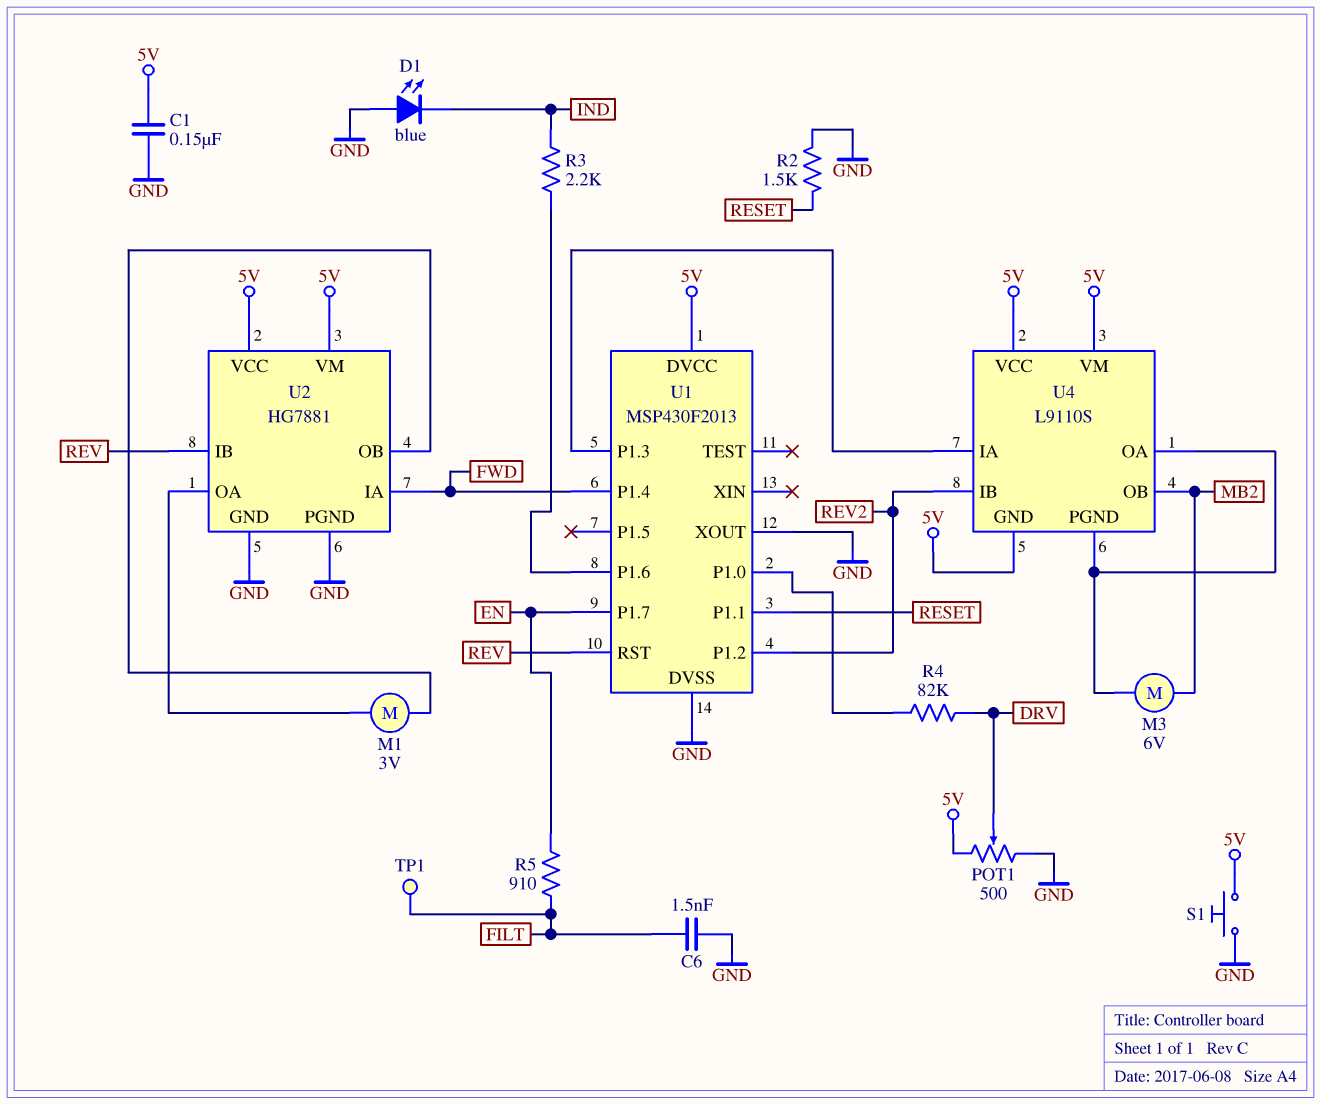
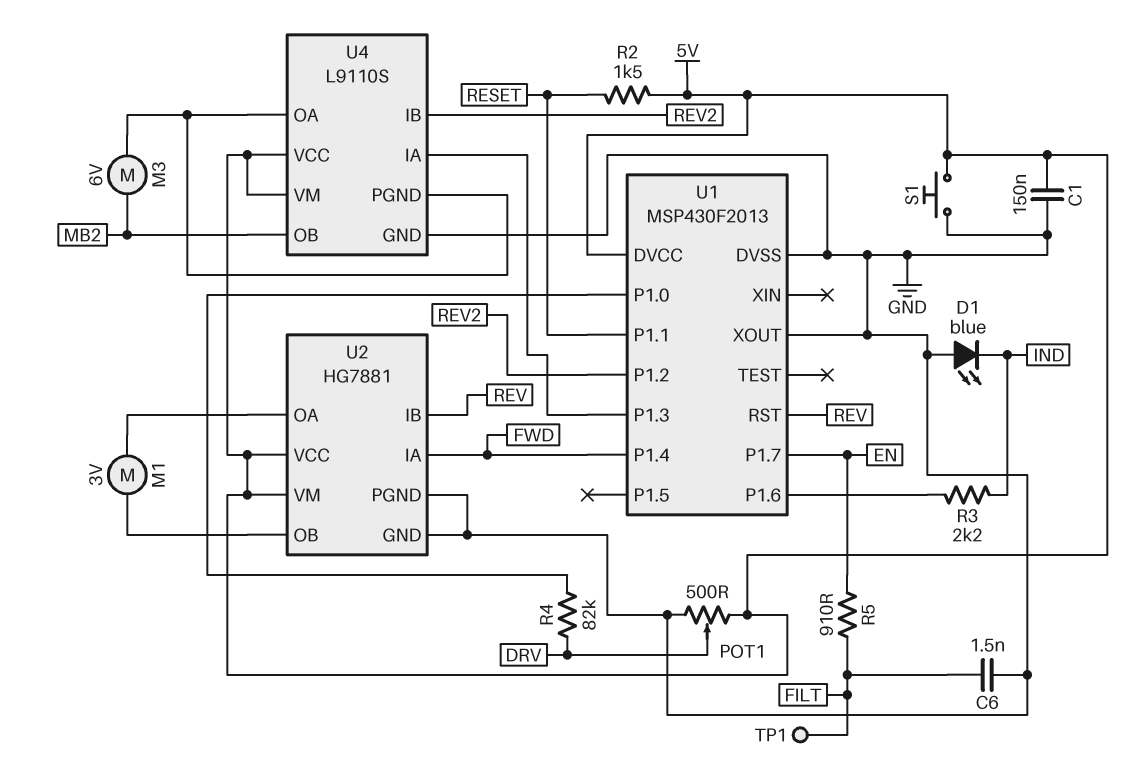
R2: 1.5k (GND, RESET) -> 1.5k (5V, RESET)
U4 pin GND: 5V -> GND

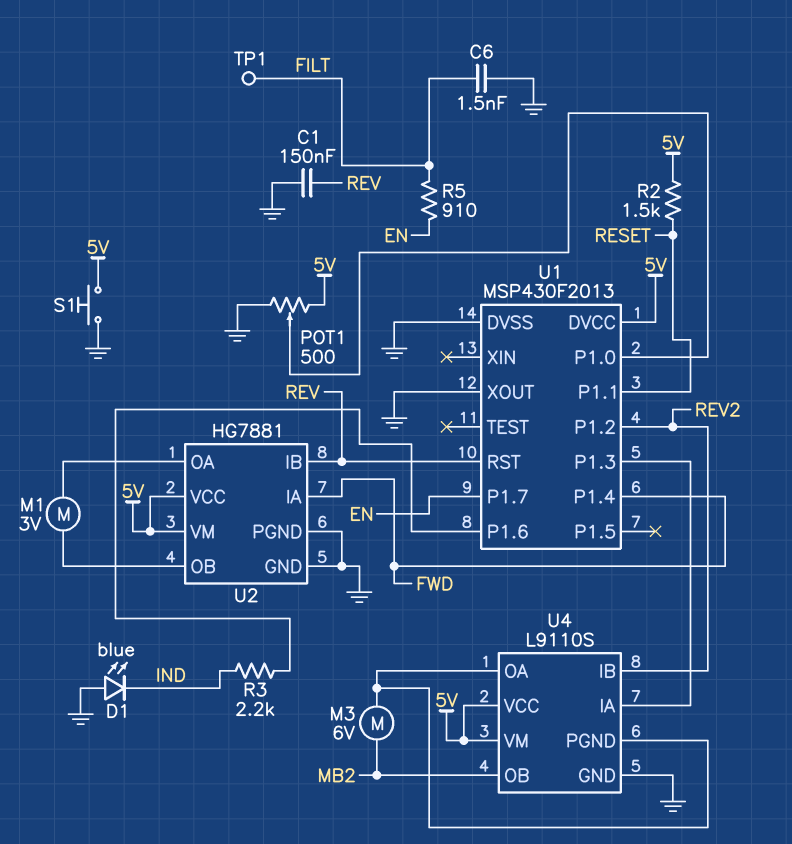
C1: 150nF (5V, GND) -> 150nF (GND, REV)
POT1: 500 (5V, GND, wiper DRV) -> 500 (5V, GND, wiper U1/P1.0)
R4: 82k (DRV, U1/P1.0) -> none

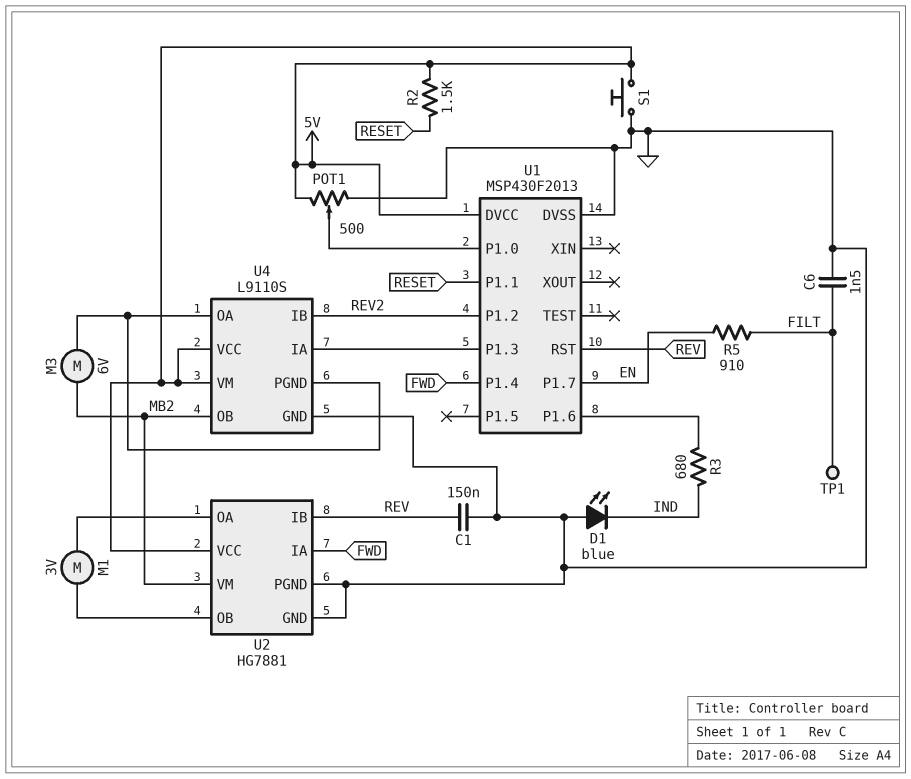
R3: 2.2k (IND, U1/P1.6) -> 680 (IND, U1/P1.6)
U1 pin XOUT: GND -> none
U2 pin VM: 5V -> MB2

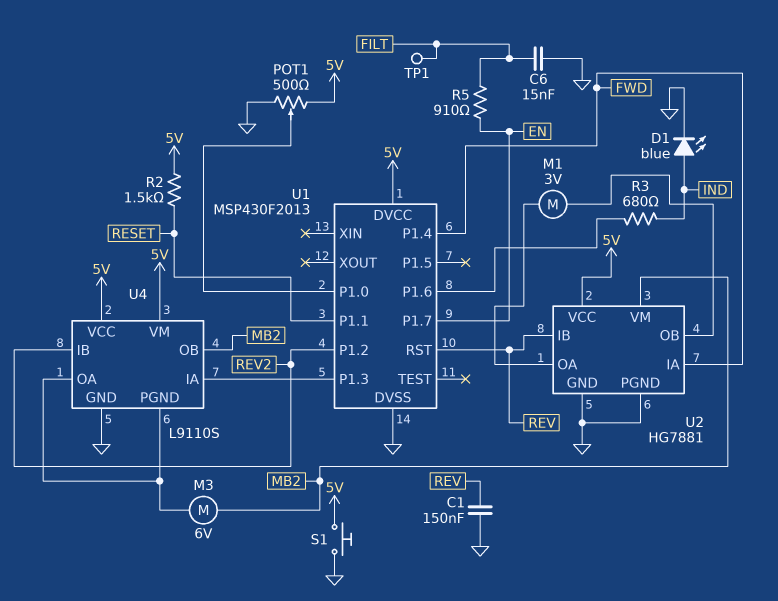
C6: 1.5nF (FILT, GND) -> 15nF (FILT, GND)
D1: LED blue (A GND, K IND) -> LED blue (A IND, K GND)

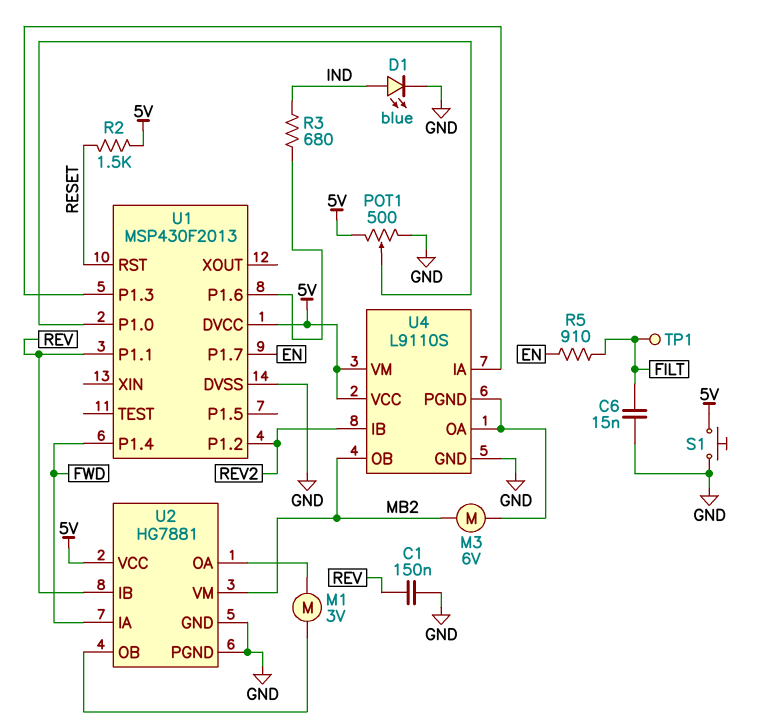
U1 pin P1.1: RESET -> REV
U1 pin RST: REV -> RESET

